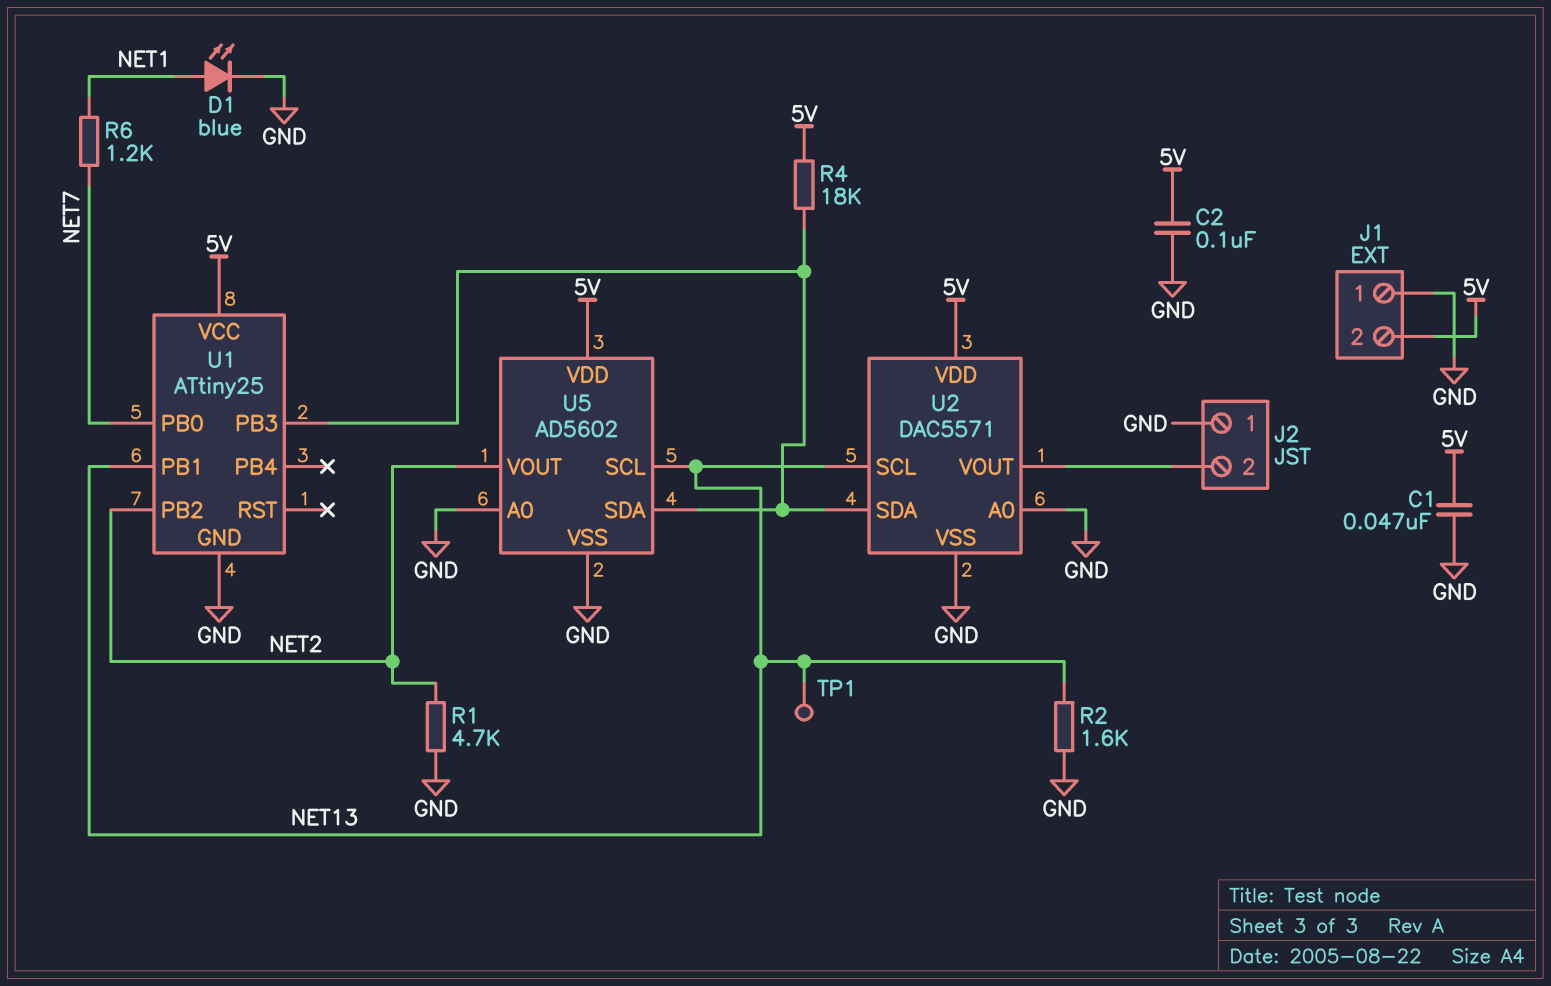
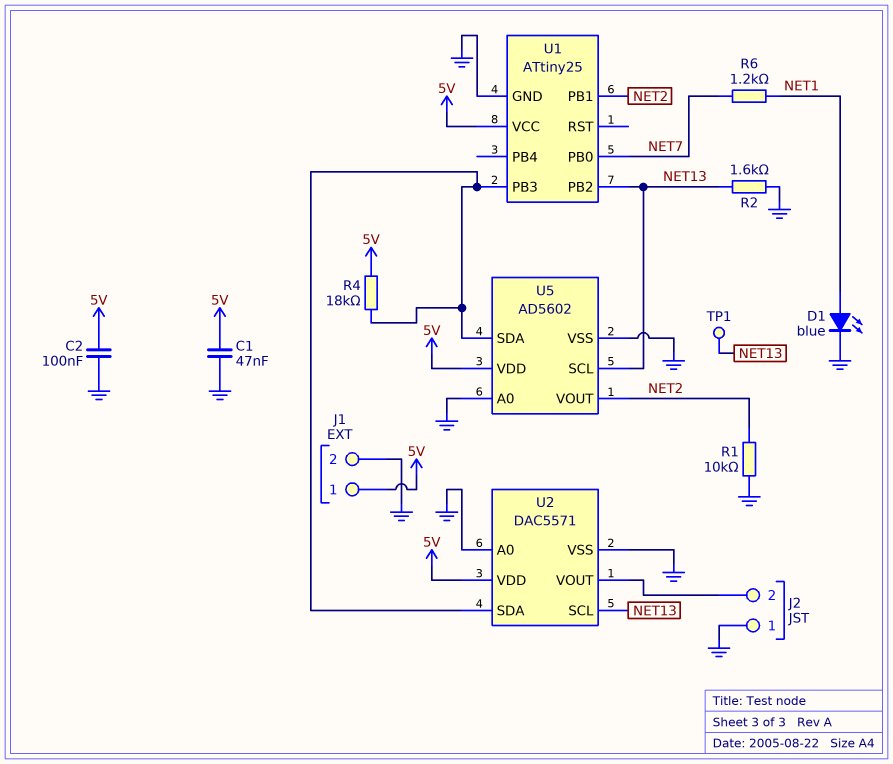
J1 pin 1: GND -> 5V
J1 pin 2: 5V -> GND
R1: 4.7k (GND, NET2) -> 10k (GND, NET2)
U1 pin PB1: NET13 -> NET2
U1 pin PB2: NET2 -> NET13

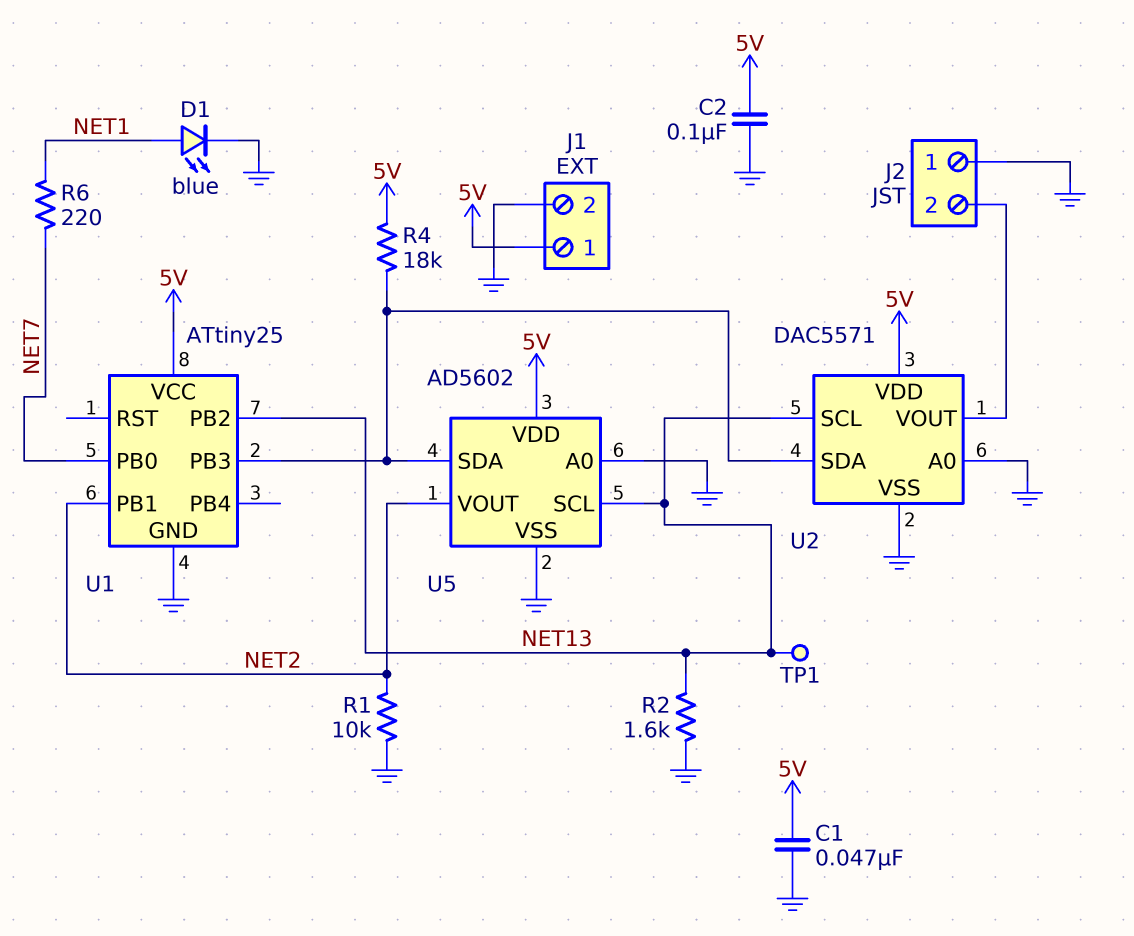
R6: 1.2k (NET1, NET7) -> 220 (NET1, NET7)

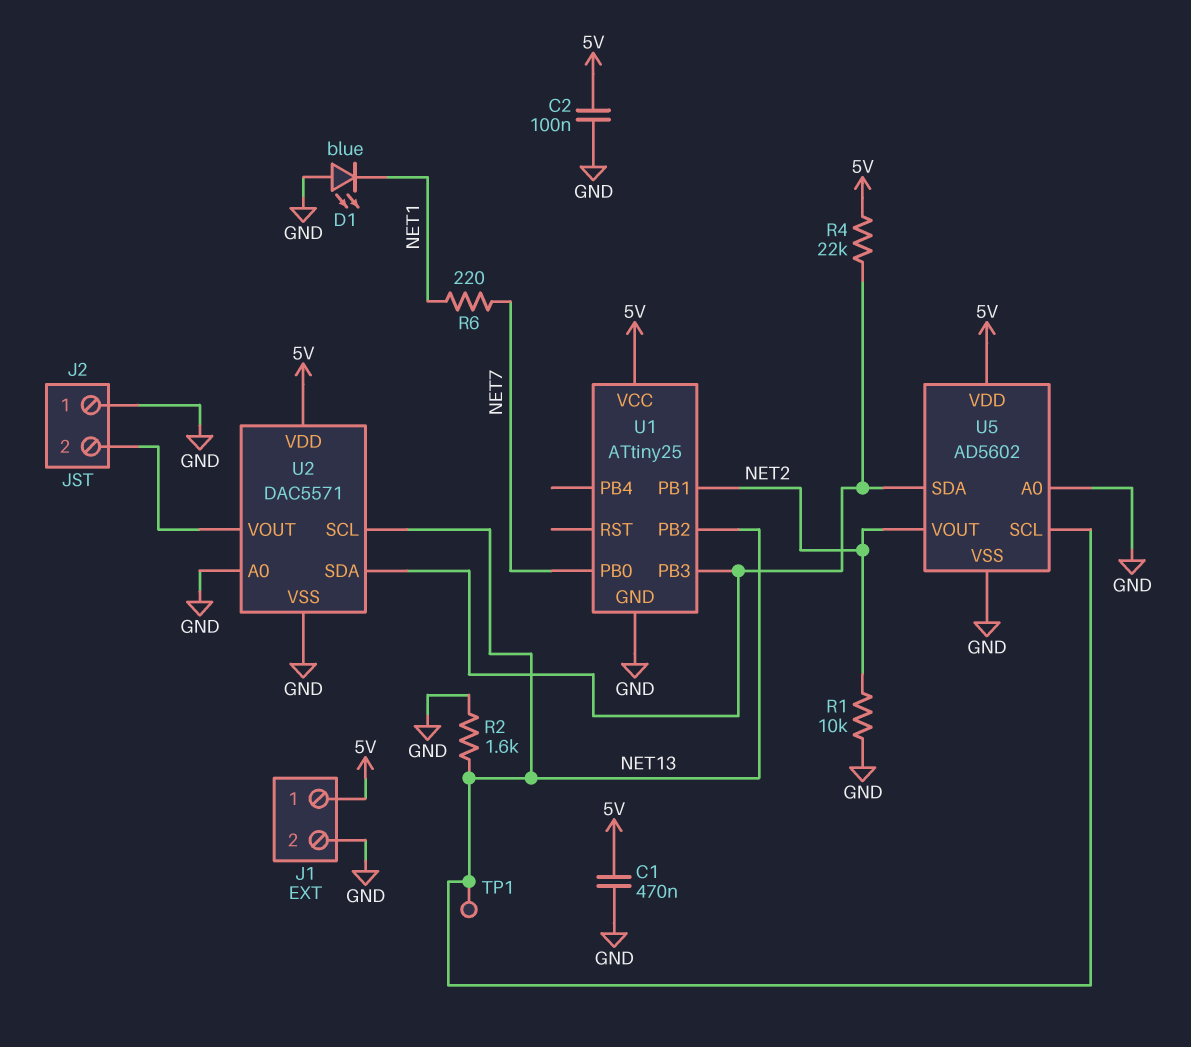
C1: 47nF (5V, GND) -> 470nF (5V, GND)
D1: LED blue (A NET1, K GND) -> LED blue (A GND, K NET1)
R4: 18k (5V, U1/PB3) -> 22k (5V, U1/PB3)

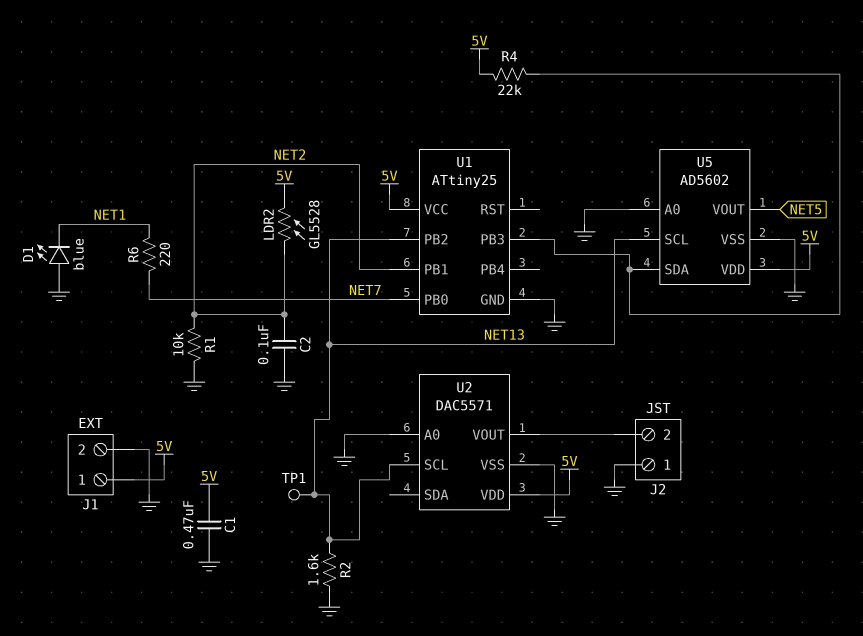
C2: 100nF (5V, GND) -> 100nF (GND, NET2)
LDR2: none -> GL5528 (5V, NET2)
U2 pin SDA: U1/PB3 -> none
U5 pin VOUT: NET2 -> NET5

